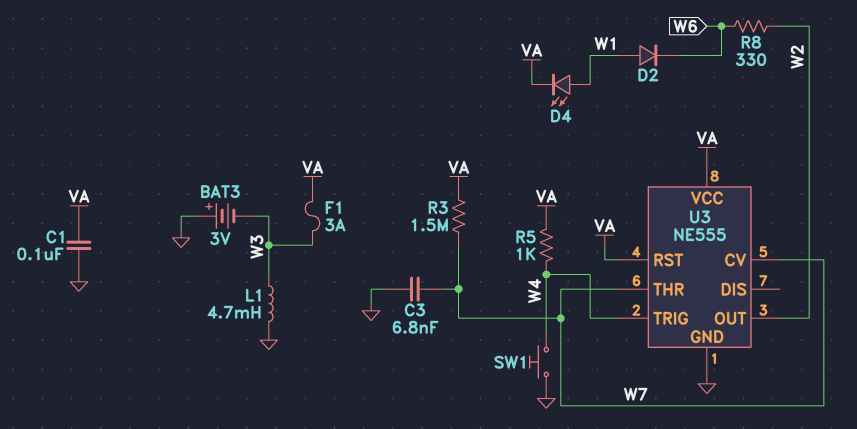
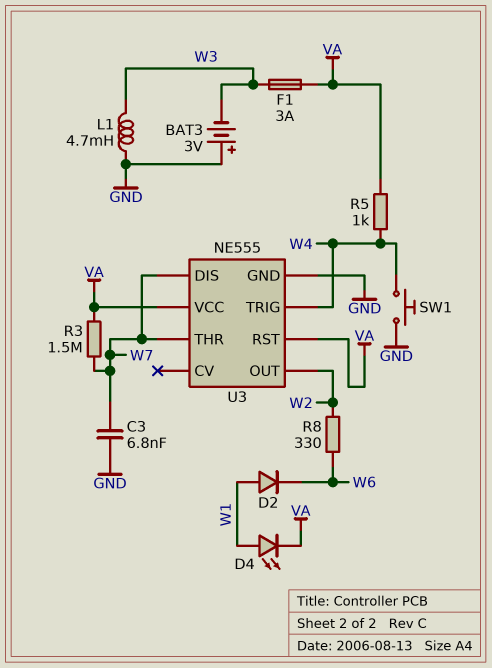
C1: 100nF (GND, VA) -> none
U3 pin CV: W7 -> none
U3 pin DIS: none -> W7

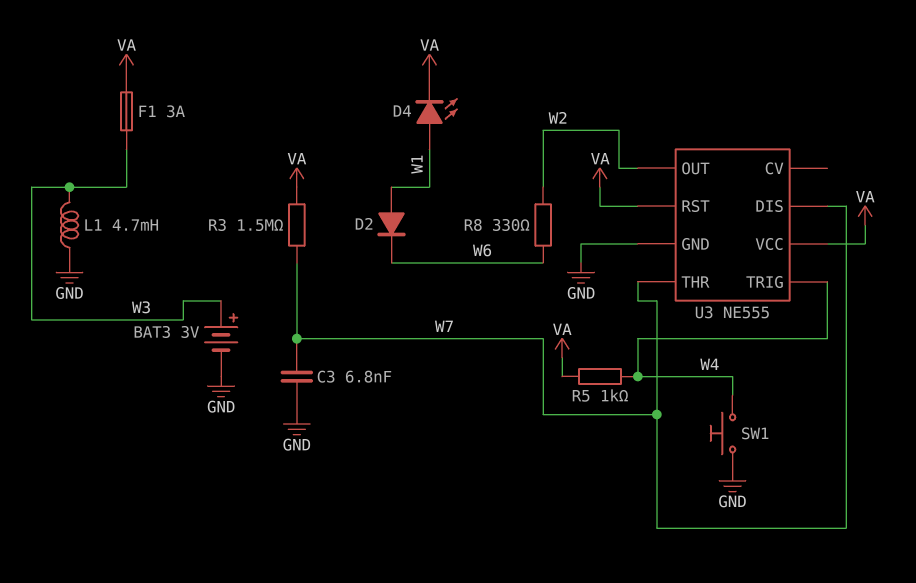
BAT3: 3V (plus GND, minus W3) -> 3V (plus W3, minus GND)

